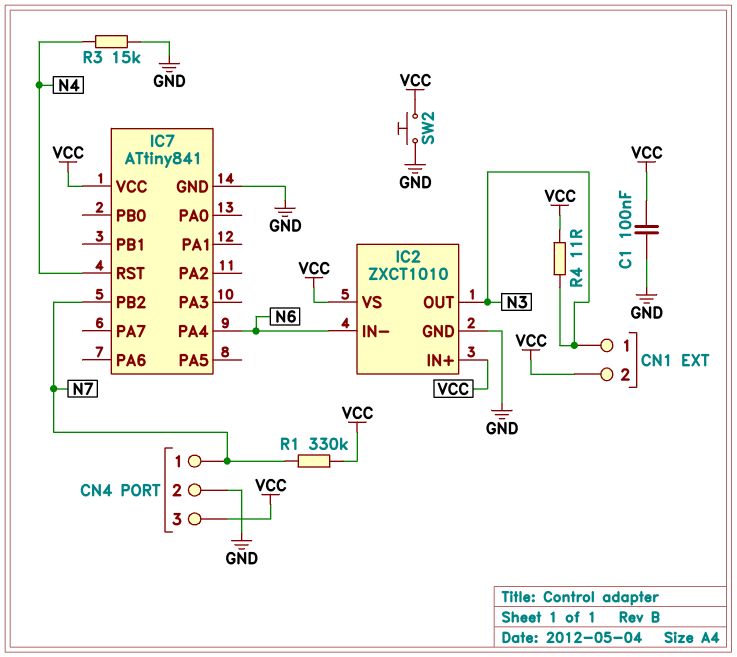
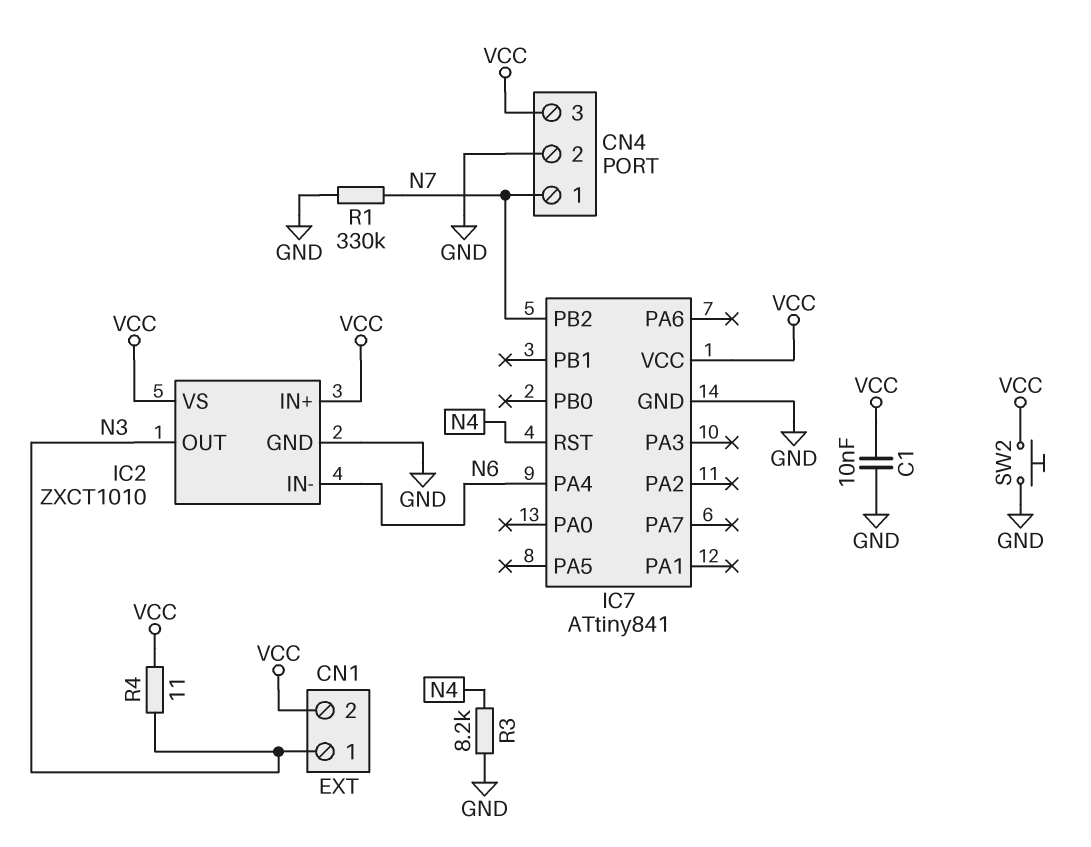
C1: 100nF (GND, VCC) -> 10nF (GND, VCC)
R1: 330k (N7, VCC) -> 330k (GND, N7)
R3: 15k (GND, N4) -> 8.2k (GND, N4)

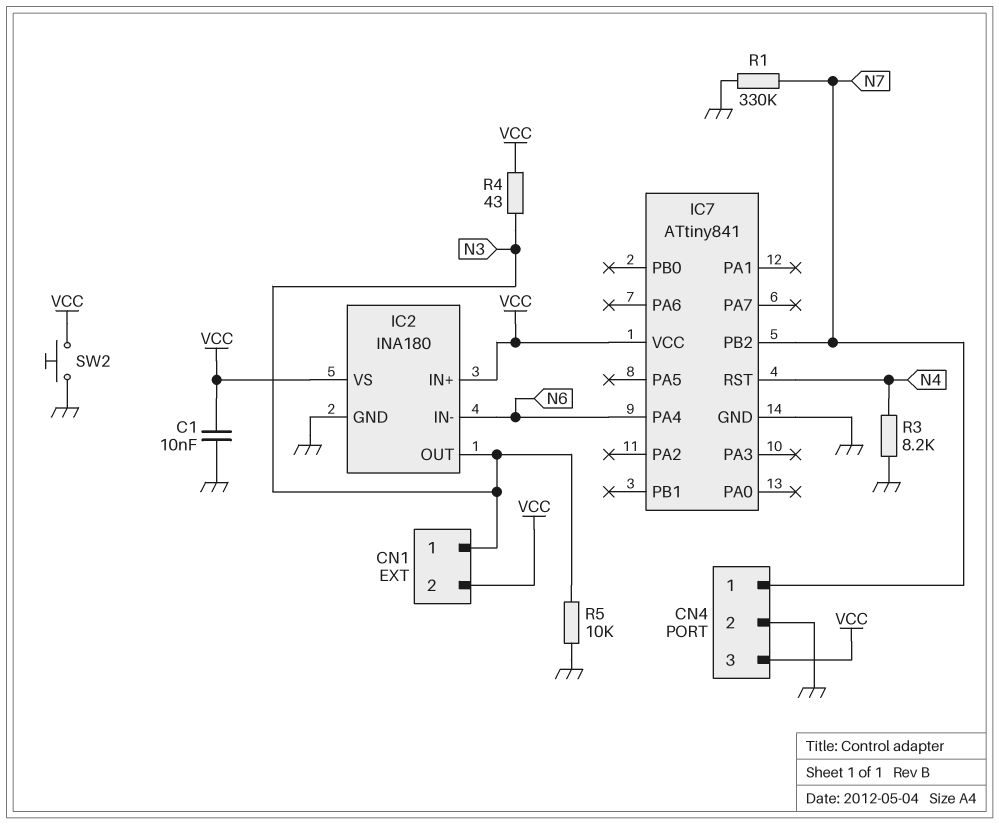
IC2: ZXCT1010 -> INA180
R4: 11 (N3, VCC) -> 43 (N3, VCC)
R5: none -> 10k (GND, N3)

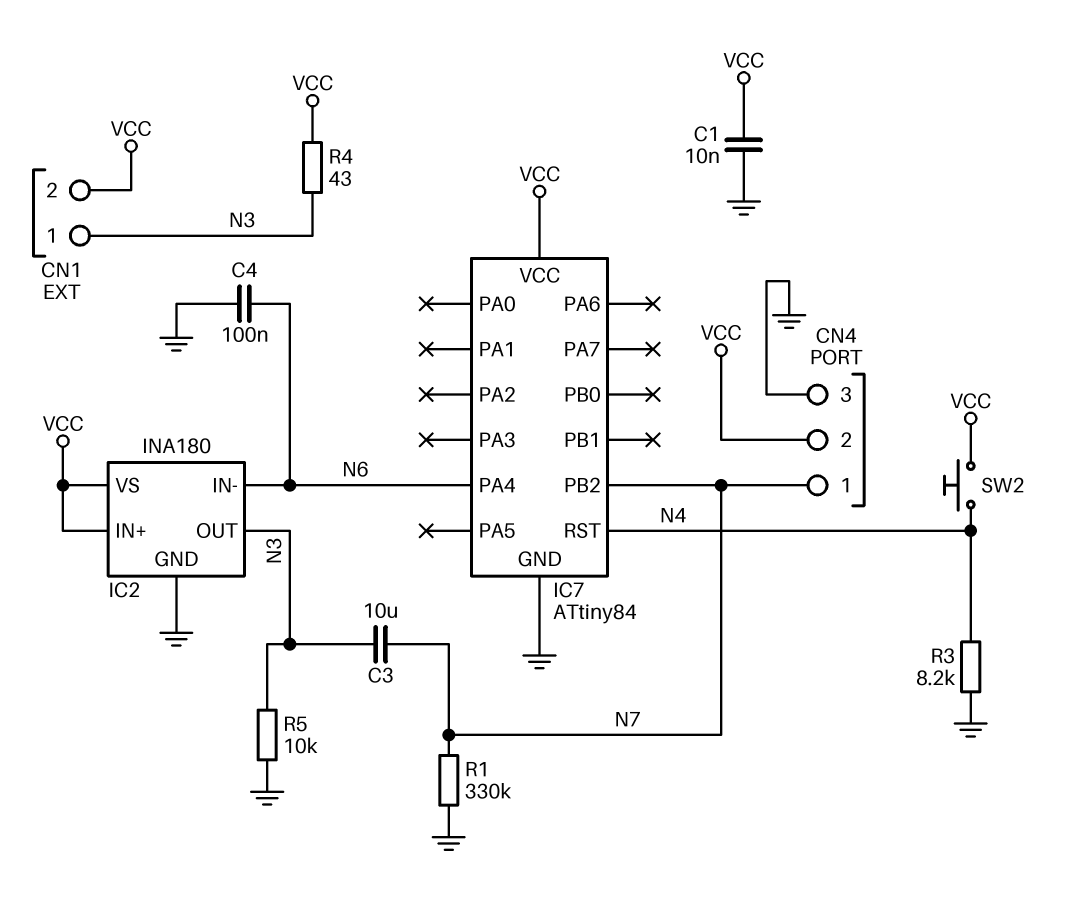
C3: none -> 10uF (N3, N7)
C4: none -> 100nF (GND, N6)
CN4 pin 2: GND -> VCC
CN4 pin 3: VCC -> GND
IC7: ATtiny841 -> ATtiny84
SW2: button (GND, VCC) -> button (N4, VCC)

